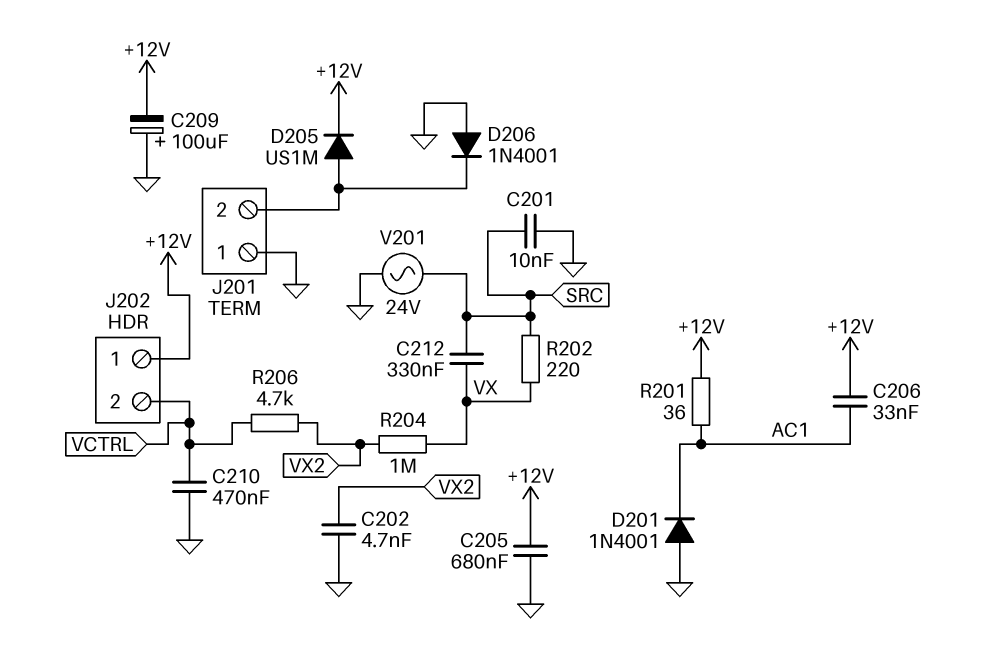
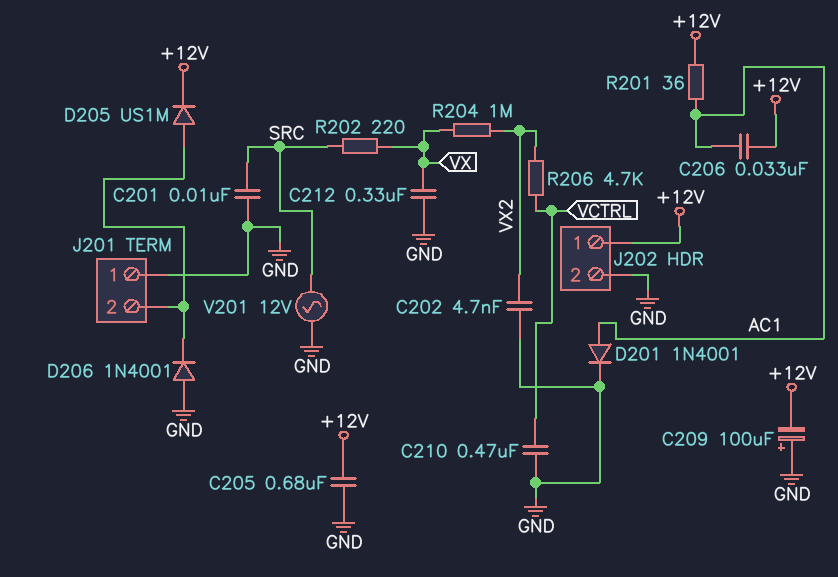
C212: 330nF (SRC, VX) -> 330nF (GND, VX)
D201: diode 1N4001 (A GND, K AC1) -> diode 1N4001 (A AC1, K GND)
J202 pin 2: VCTRL -> GND
V201: AC 24V (GND, SRC) -> AC 12V (GND, SRC)

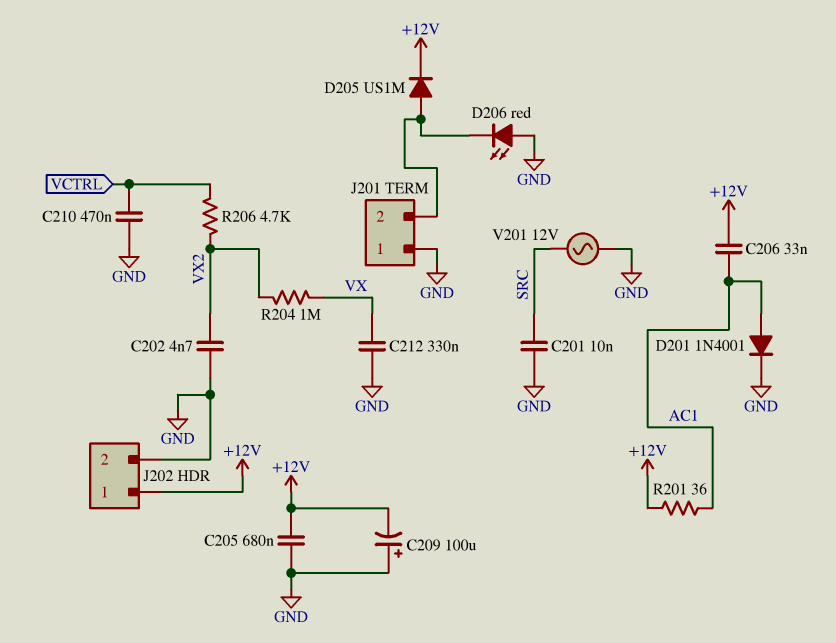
D206: diode 1N4001 (A GND, K J201/2) -> LED red (A GND, K J201/2)
R202: 220 (SRC, VX) -> none

